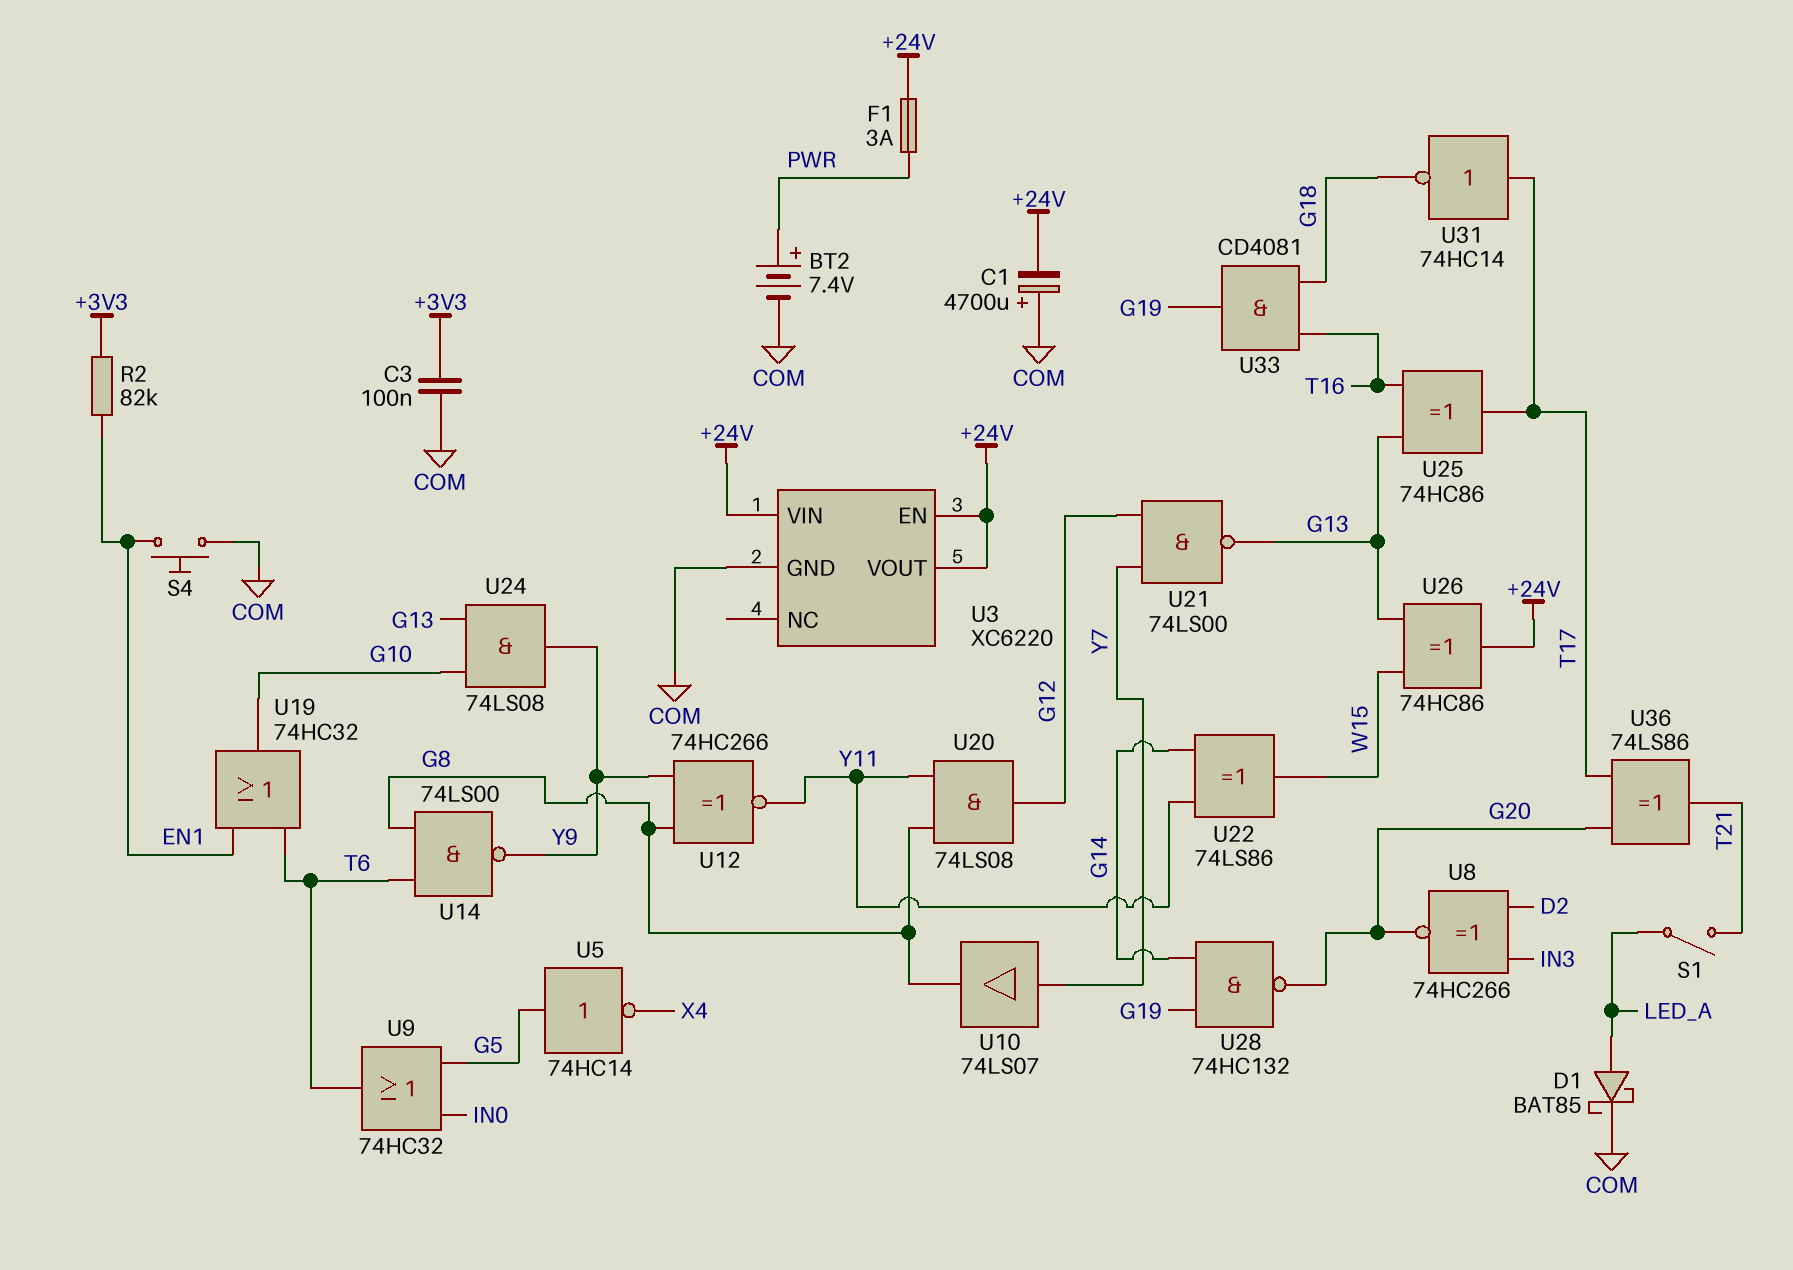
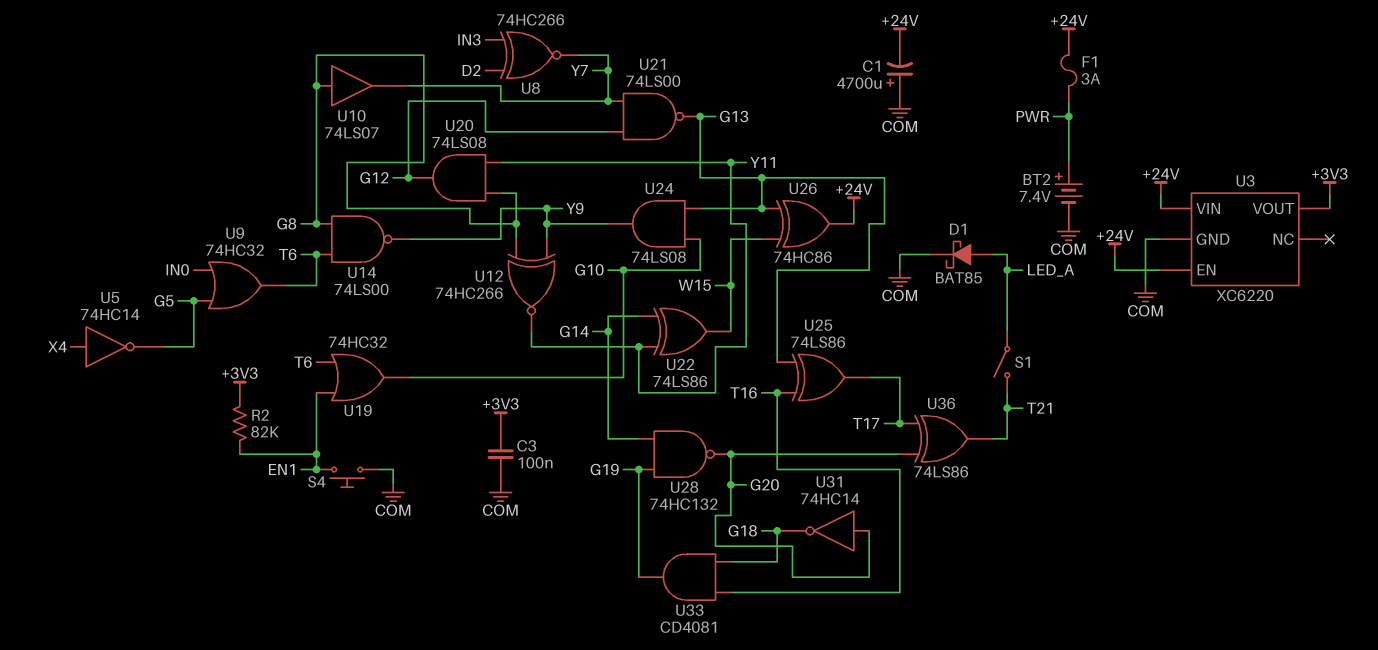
U3 pin VOUT: +24V -> +3V3
U5: NOT 74HC14 (in G5, out X4) -> NOT 74HC14 (in X4, out G5)
U8: XNOR 74HC266 (in D2, in IN3, out G20) -> XNOR 74HC266 (in D2, in IN3, out Y7)
U10: buffer 74LS07 (in Y7, out G8) -> buffer 74LS07 (in G8, out Y7)
U25: XOR 74HC86 (in G13, in T16, out T17) -> XOR 74LS86 (in G13, in T16, out T17)
U31: NOT 74HC14 (in T17, out G18) -> NOT 74HC14 (in G20, out G18)

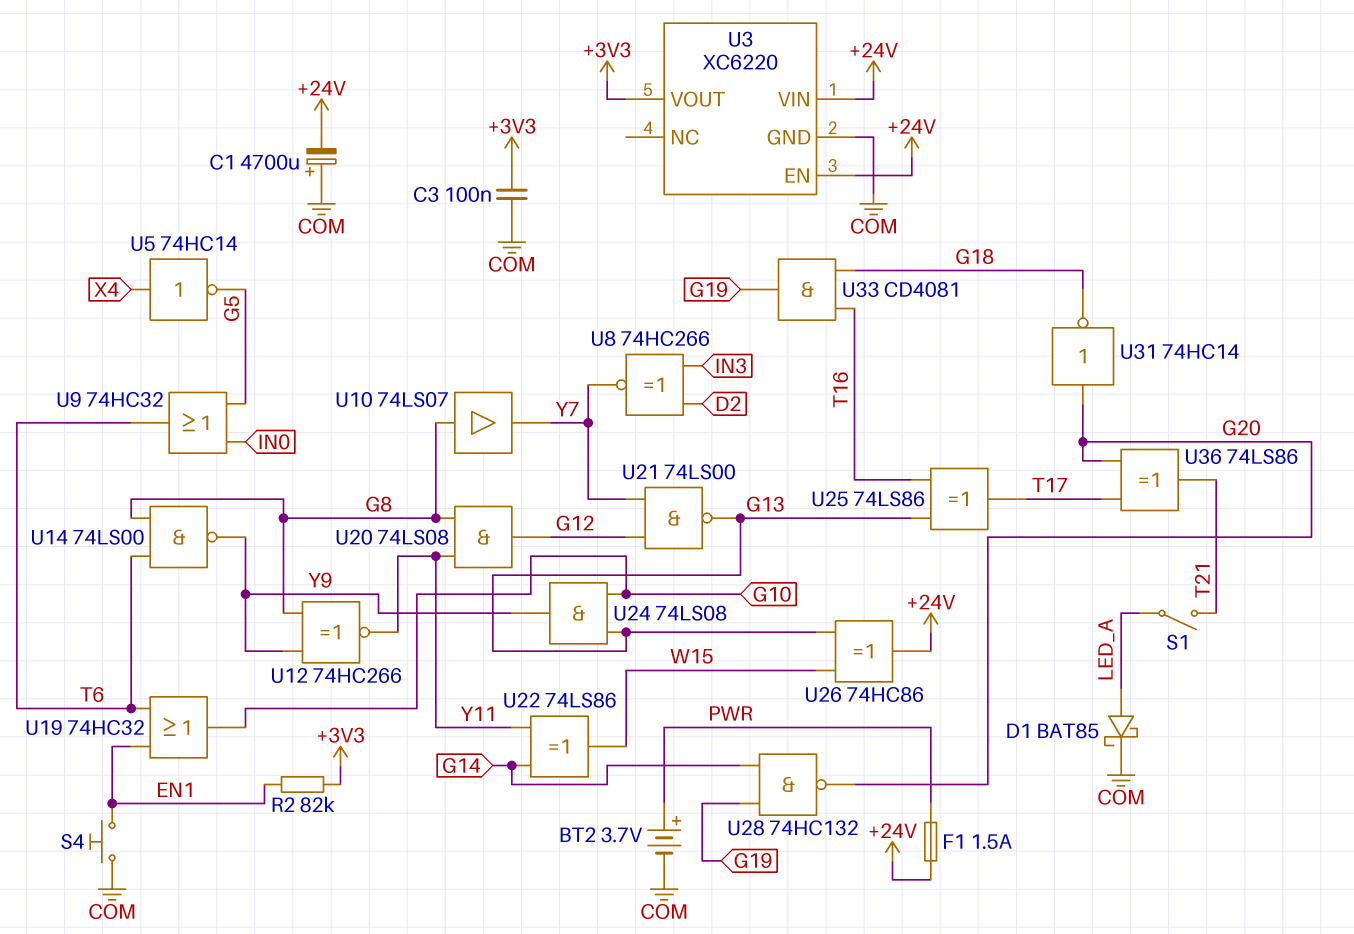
BT2: 7.4V (plus PWR, minus COM) -> 3.7V (plus PWR, minus COM)
F1: 3A (+24V, PWR) -> 1.5A (+24V, PWR)

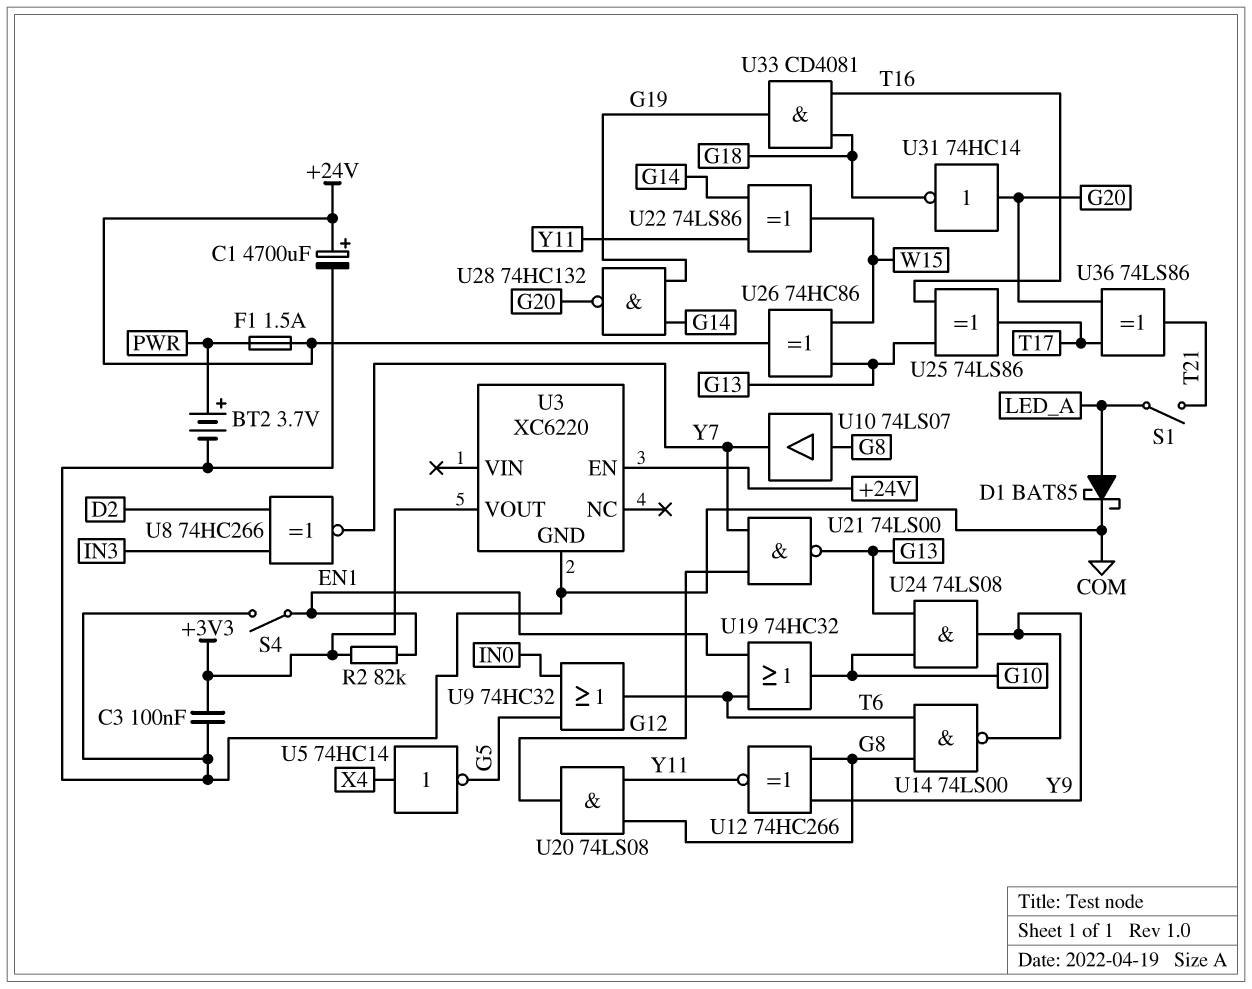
C1: 4700uF (plus COM, minus +24V) -> 4700uF (plus +24V, minus COM)
S4: button (COM, EN1) -> switch (COM, EN1)
U3 pin VIN: +24V -> none

